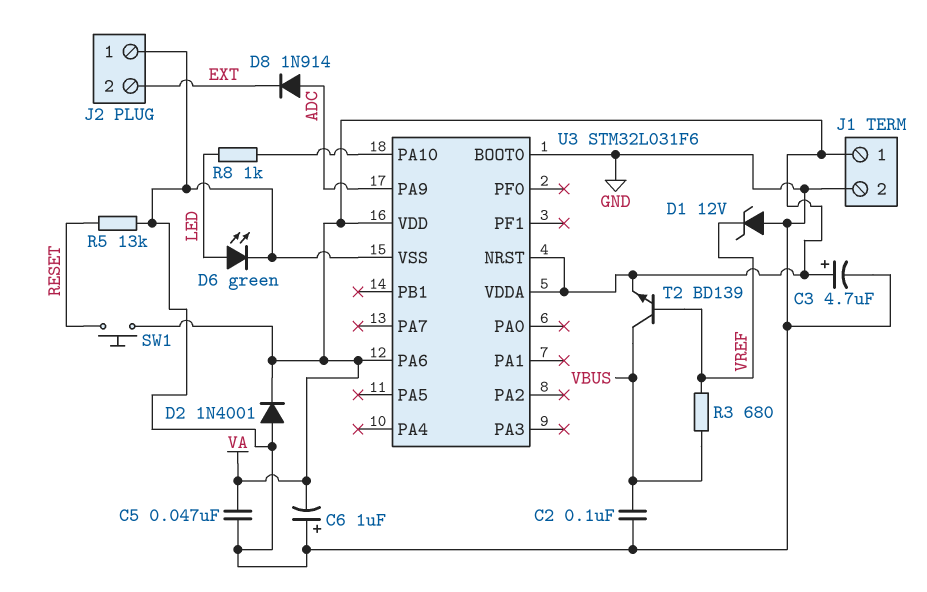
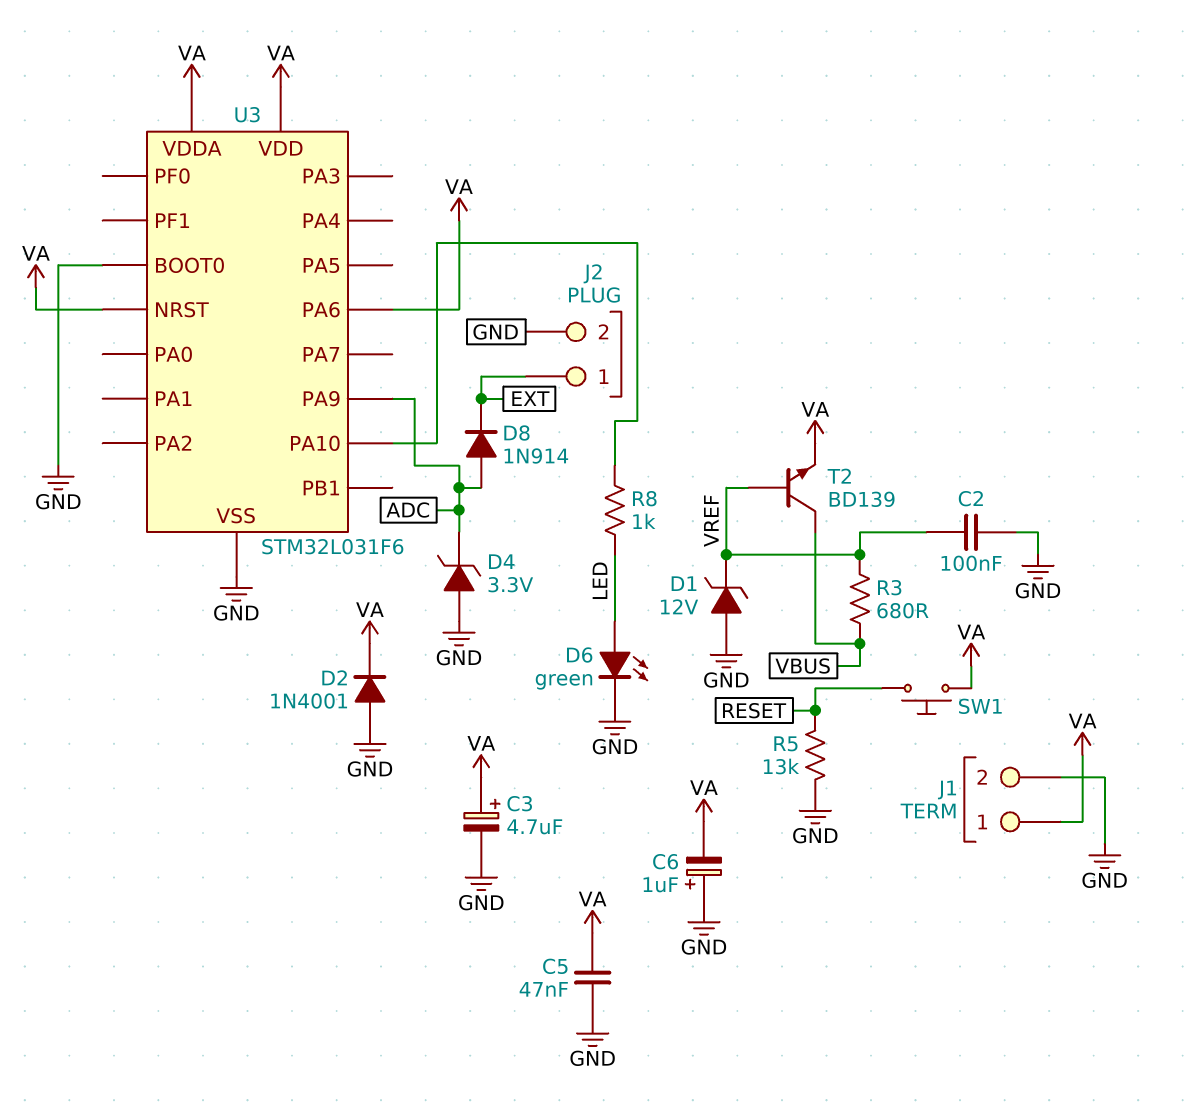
C2: 100nF (GND, VBUS) -> 100nF (GND, VREF)
D4: none -> zener 3.3V (A GND, K ADC)
J2 pin 1: GND -> EXT
J2 pin 2: EXT -> GND

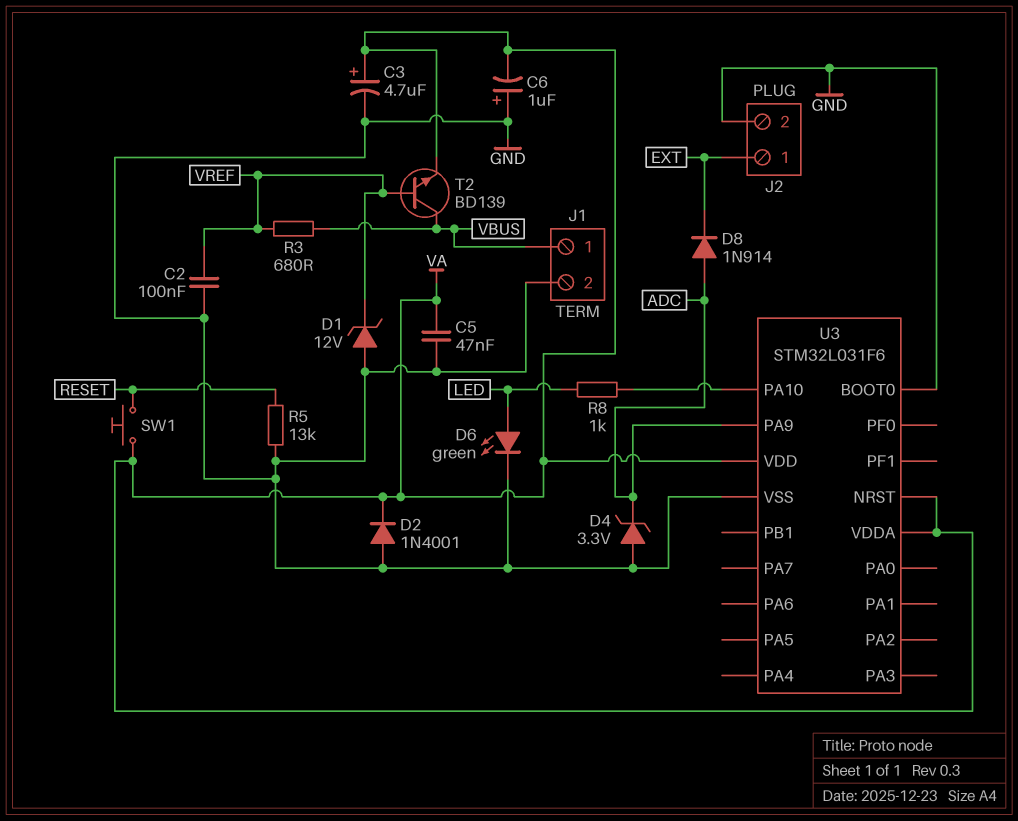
J1 pin 1: VA -> VBUS
U3 pin PA6: VA -> none

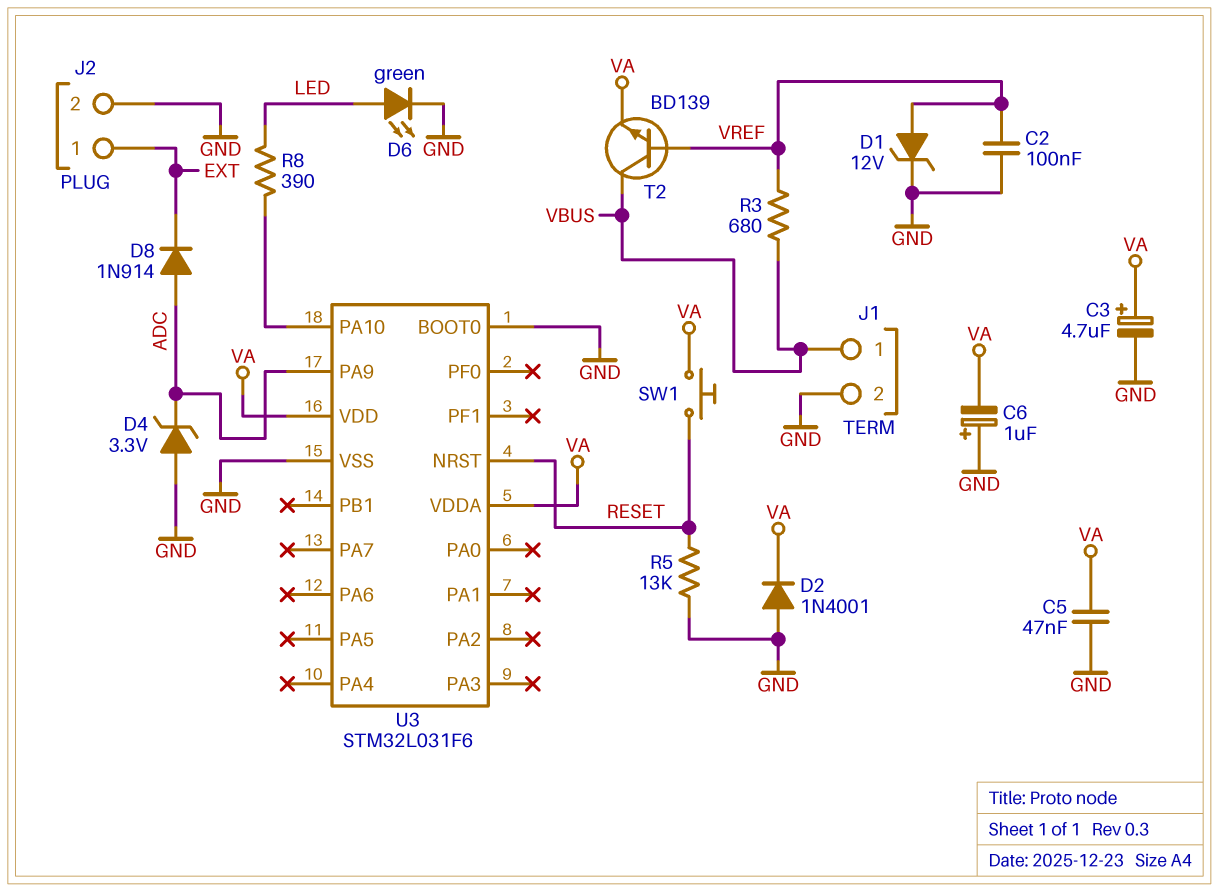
D1: zener 12V (A GND, K VREF) -> zener 12V (A VREF, K GND)
R8: 1k (LED, U3/PA10) -> 390 (LED, U3/PA10)
U3 pin NRST: VA -> RESET

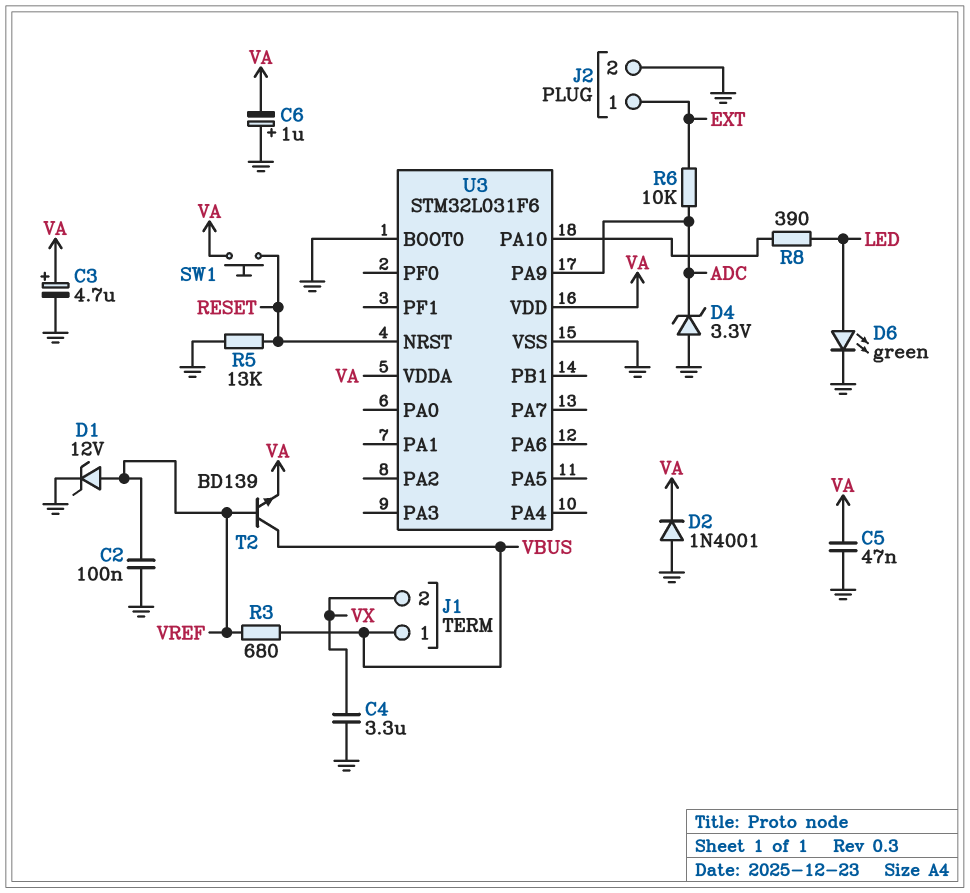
C4: none -> 3.3uF (GND, VX)
D8: diode 1N914 (A ADC, K EXT) -> none
J1 pin 2: GND -> VX
R6: none -> 10k (ADC, EXT)

